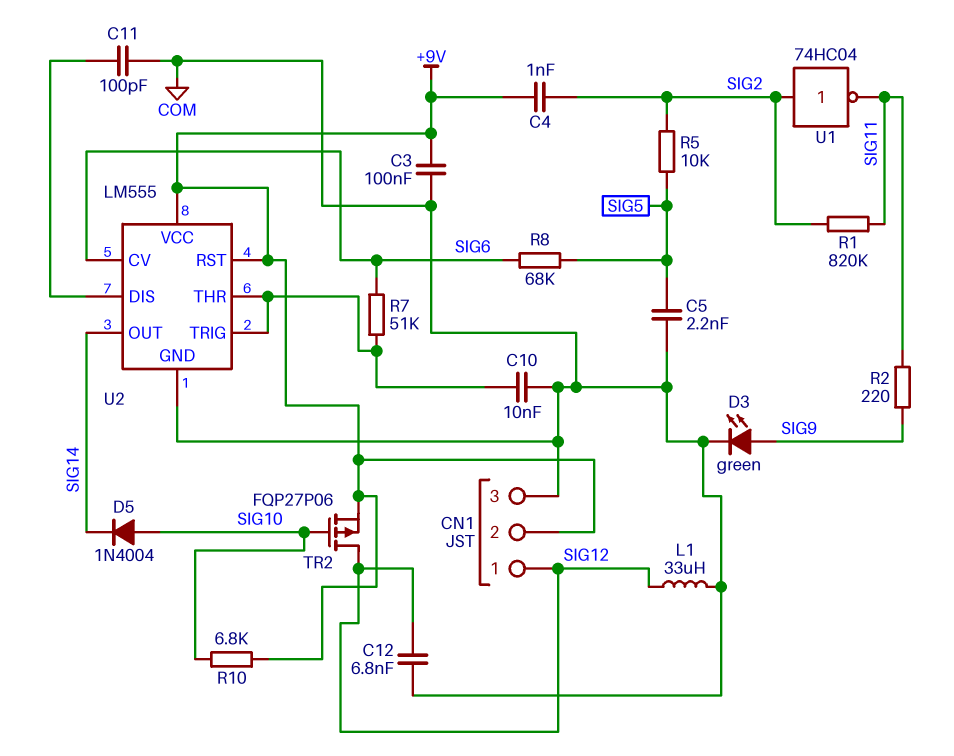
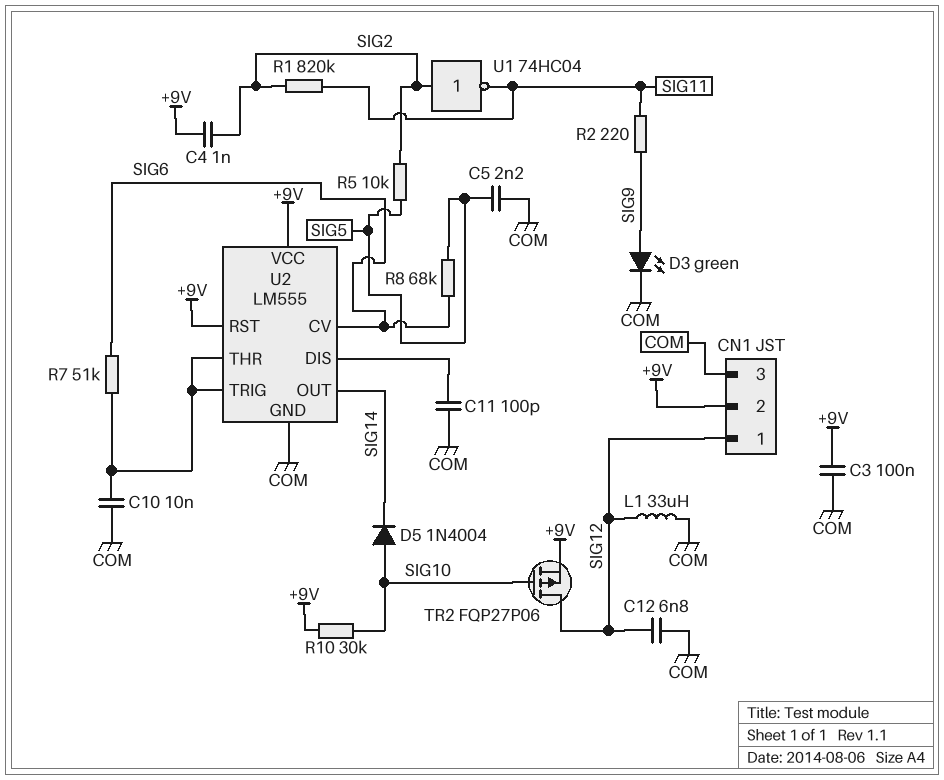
R10: 6.8k (+9V, SIG10) -> 30k (+9V, SIG10)

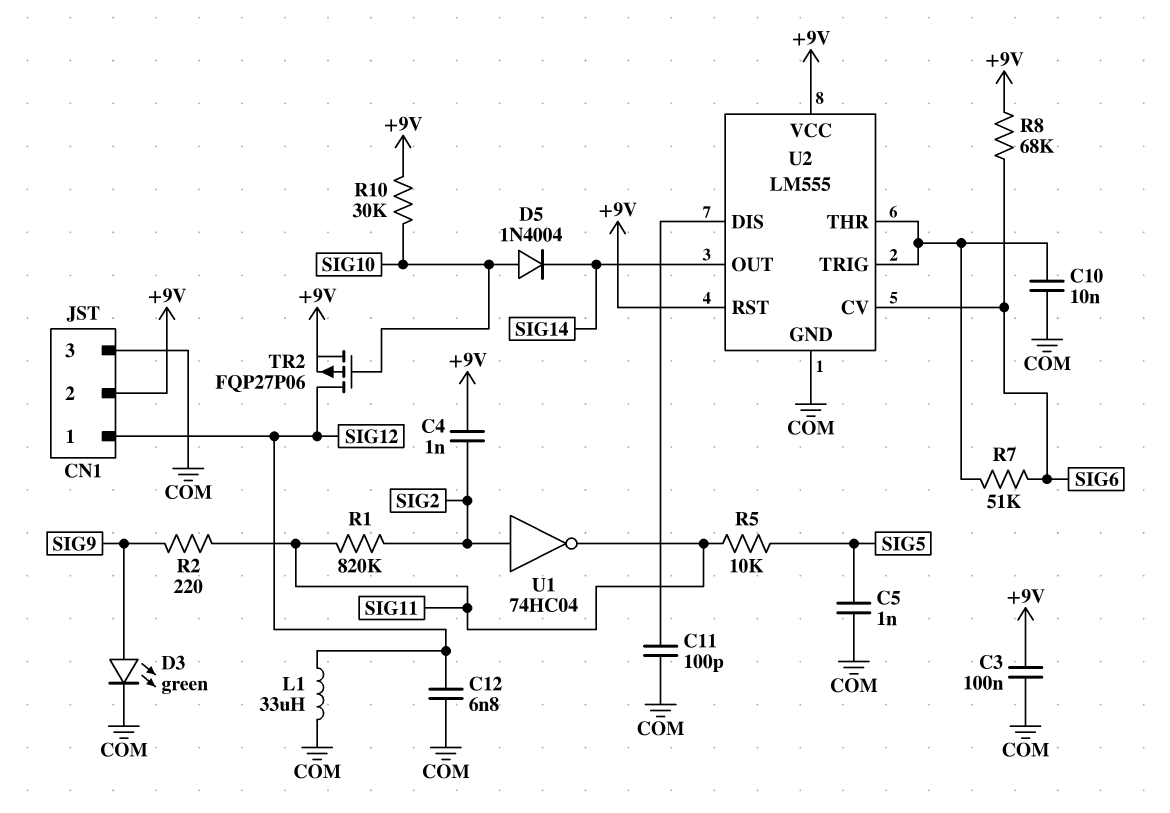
C5: 2.2nF (COM, SIG5) -> 1nF (COM, SIG5)
R5: 10k (SIG2, SIG5) -> 10k (SIG5, SIG11)
R8: 68k (SIG5, SIG6) -> 68k (+9V, SIG6)

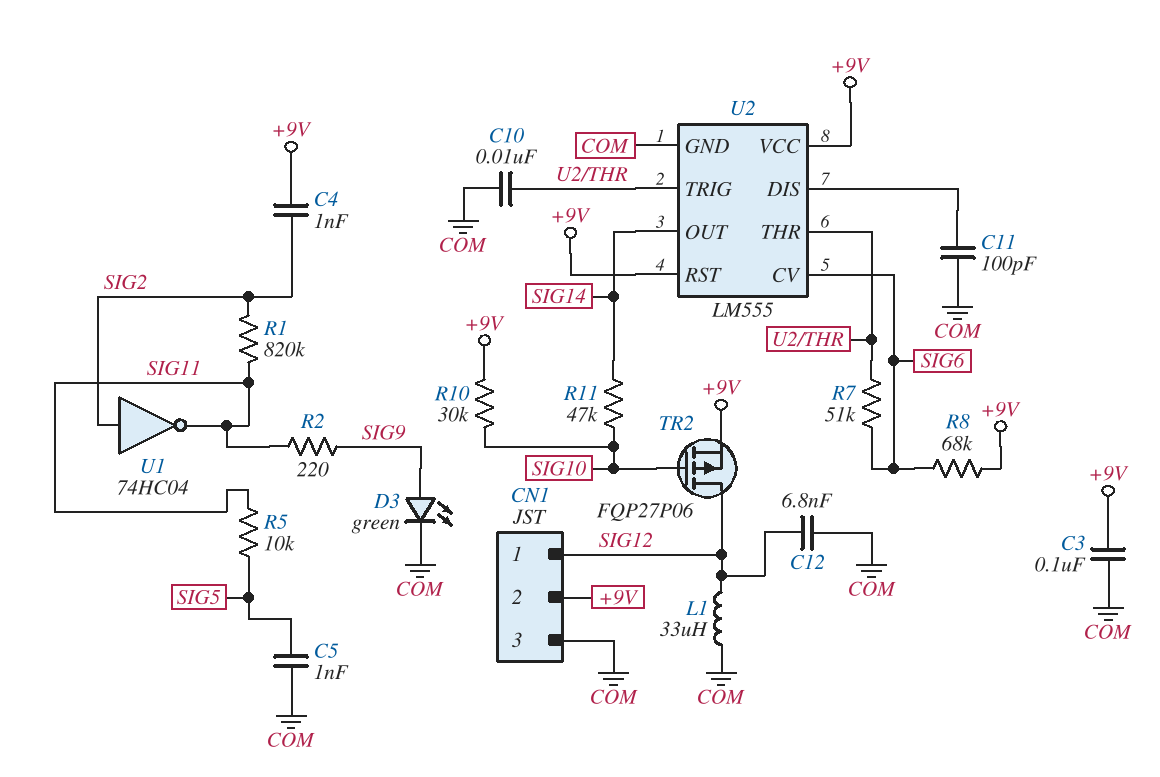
D5: diode 1N4004 (A SIG10, K SIG14) -> none
R11: none -> 47k (SIG10, SIG14)

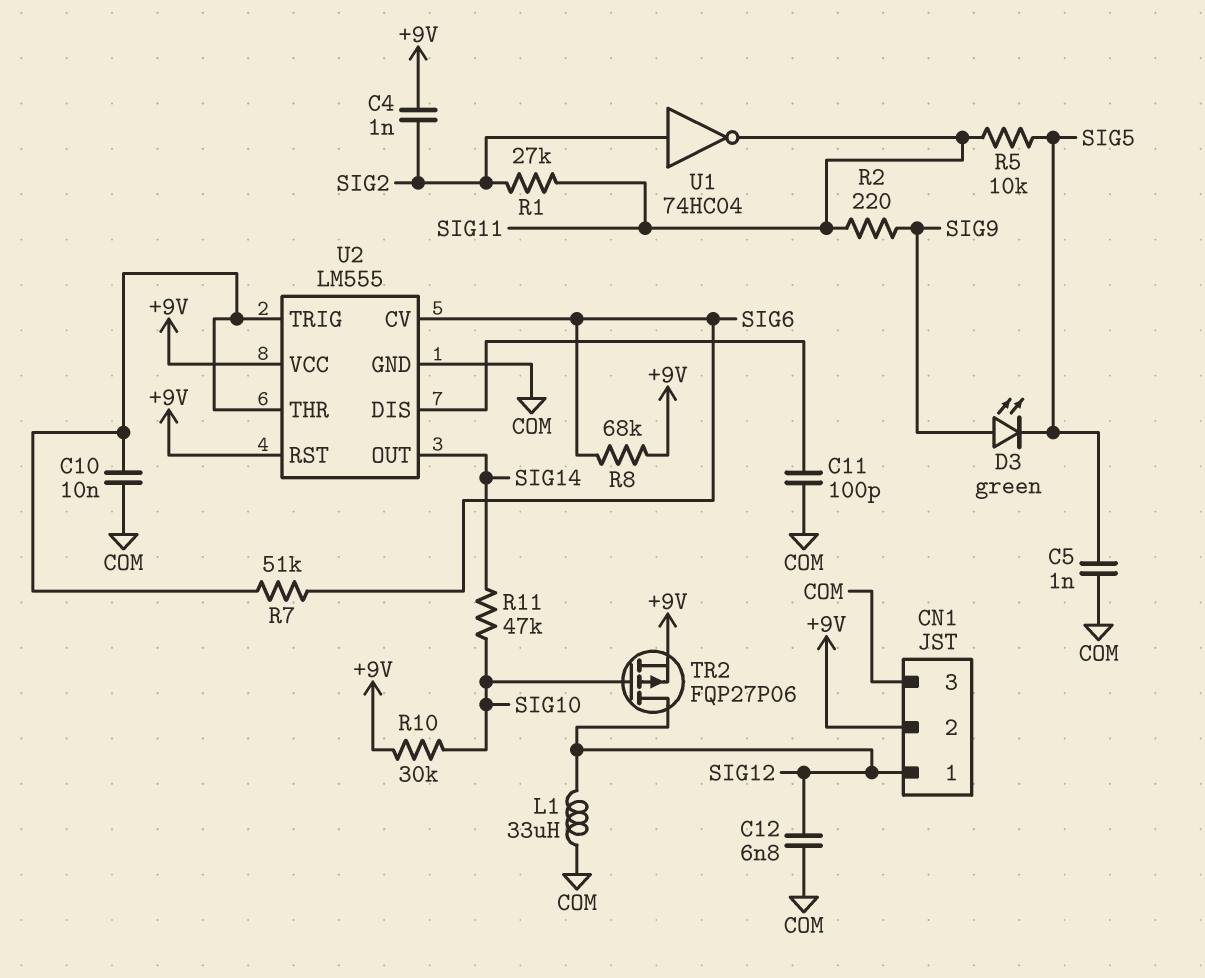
C3: 100nF (+9V, COM) -> none
D3: LED green (A SIG9, K COM) -> LED green (A SIG9, K SIG5)
R1: 820k (SIG2, SIG11) -> 27k (SIG2, SIG11)

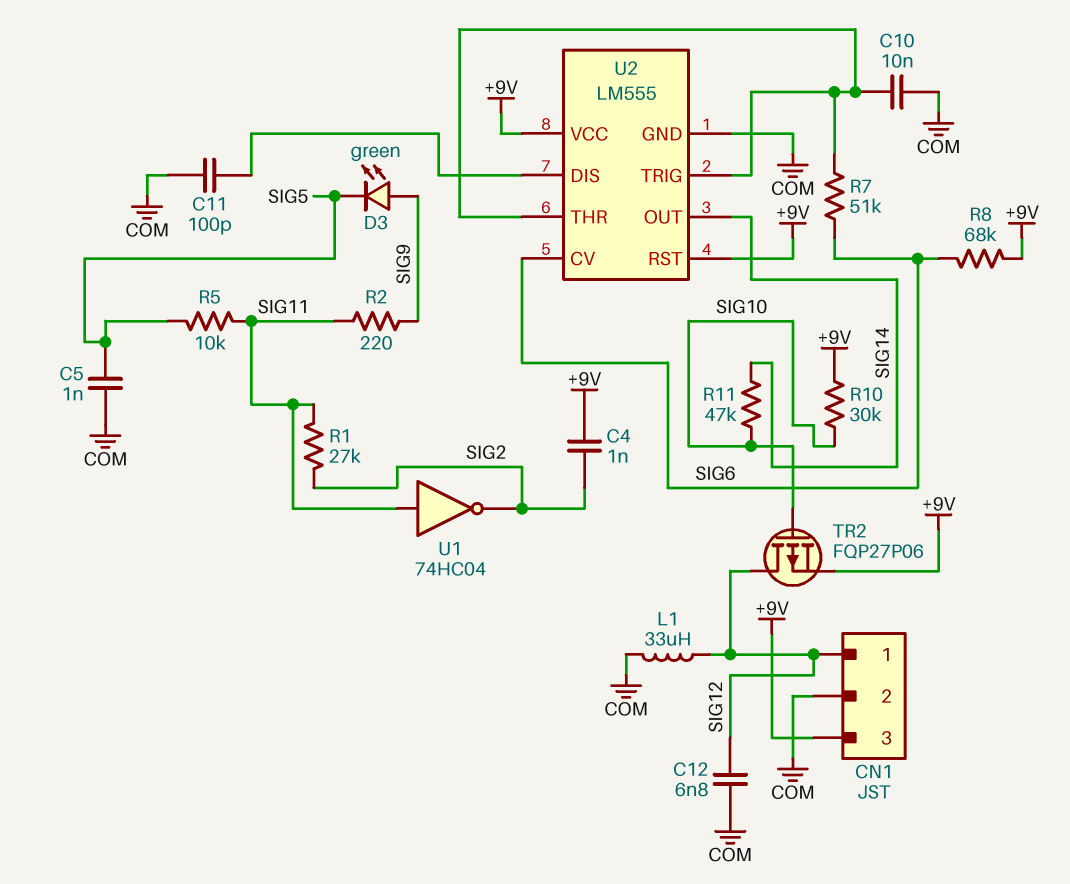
CN1 pin 2: +9V -> COM
CN1 pin 3: COM -> +9V
U1: NOT 74HC04 (in SIG2, out SIG11) -> NOT 74HC04 (in SIG11, out SIG2)

